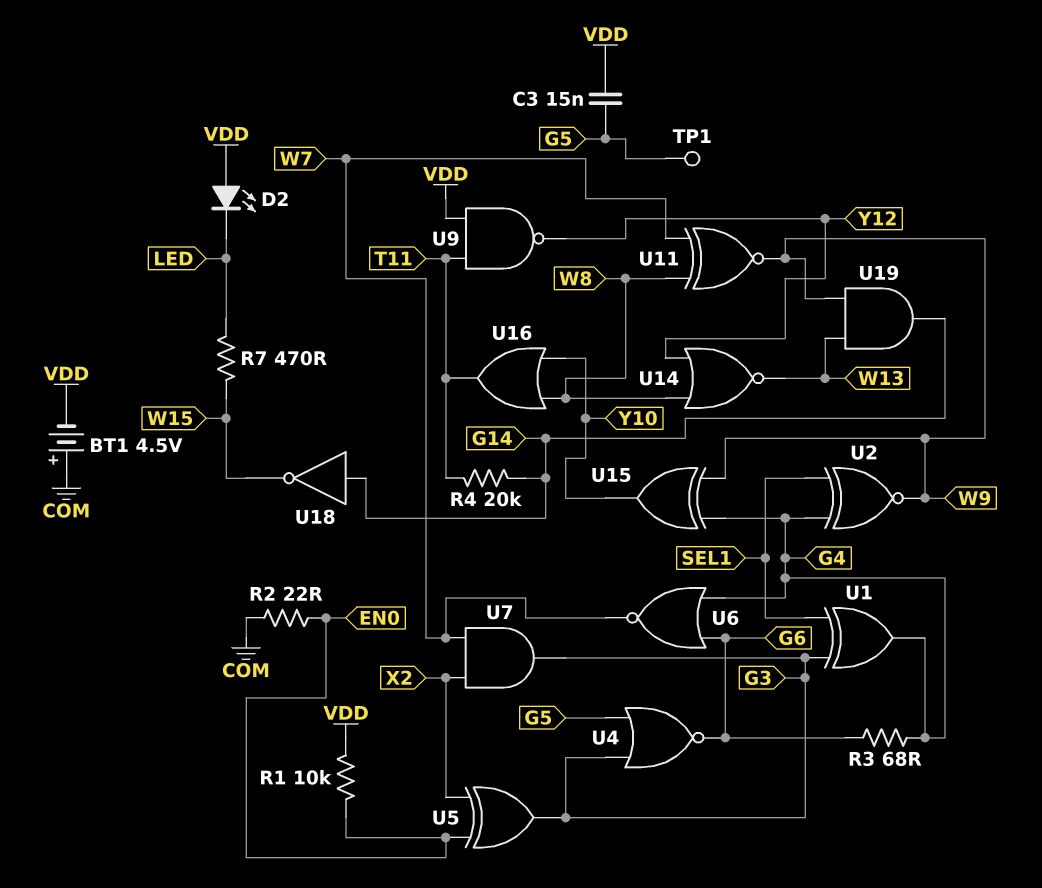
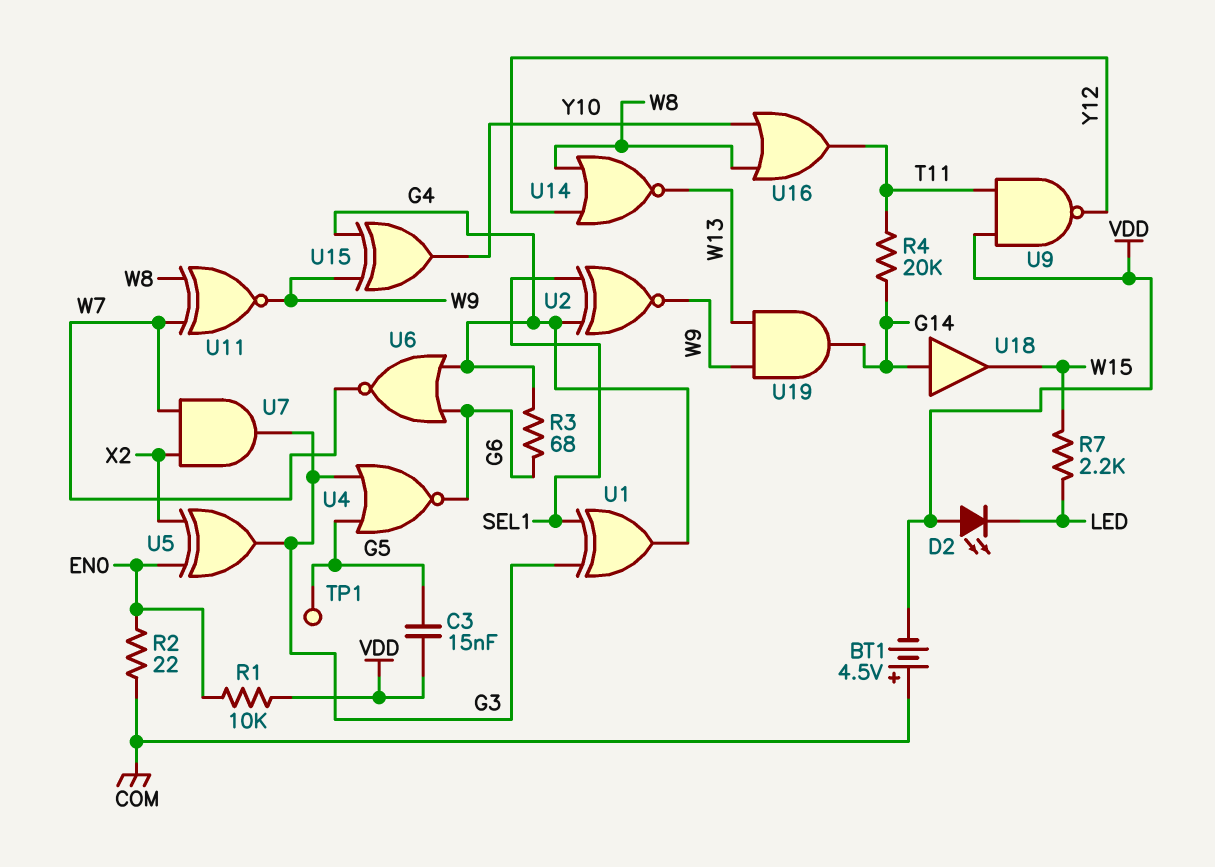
R7: 470 (LED, W15) -> 2.2k (LED, W15)
U18: NOT (in G14, out W15) -> buffer (in G14, out W15)

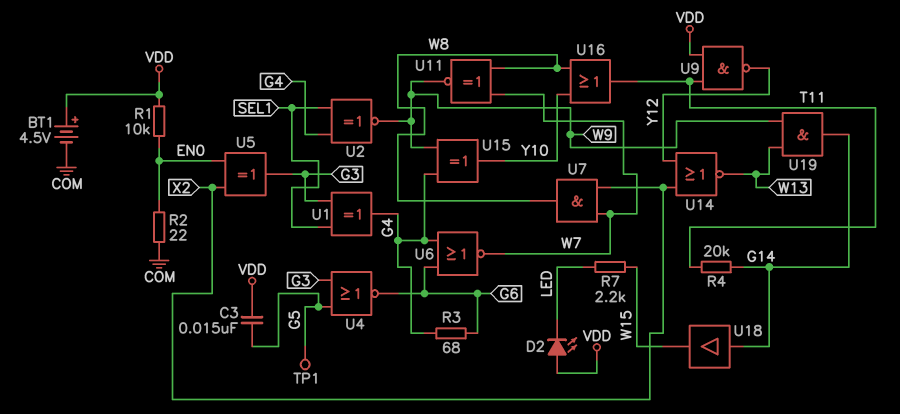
BT1: 4.5V (plus COM, minus VDD) -> 4.5V (plus VDD, minus COM)
U7: AND (in W7, in X2, out G3) -> AND (in W7, in X2, out W8)
U14: NOR (in W8, in Y12, out W13) -> NOR (in X2, in Y12, out W13)

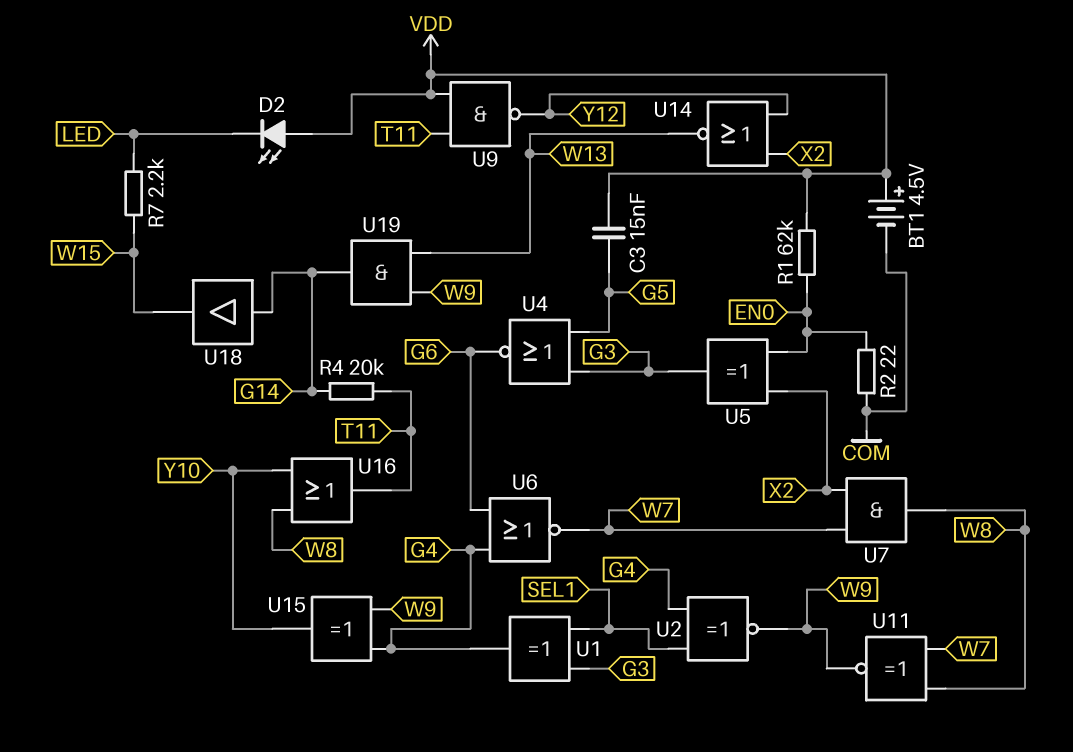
R1: 10k (EN0, VDD) -> 62k (EN0, VDD)
R3: 68 (G4, G6) -> none
TP1: test point (G5) -> none

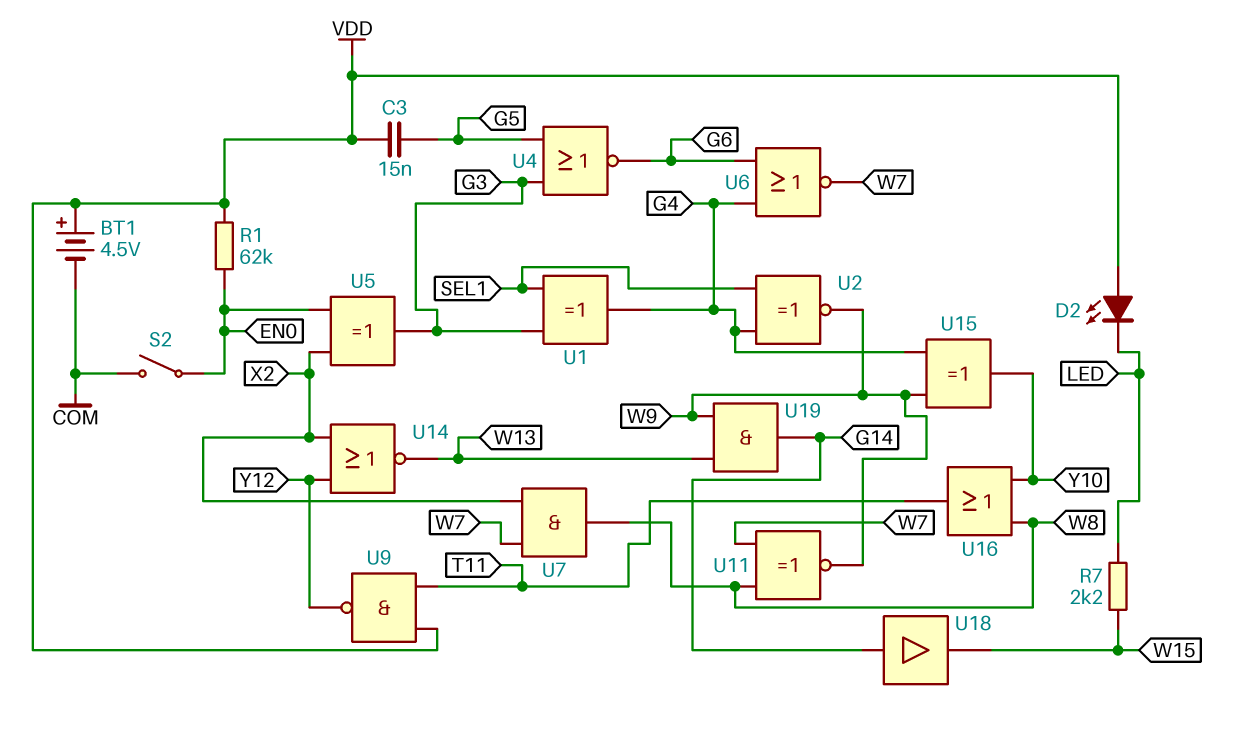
R2: 22 (COM, EN0) -> none
R4: 20k (G14, T11) -> none
S2: none -> switch (COM, EN0)

